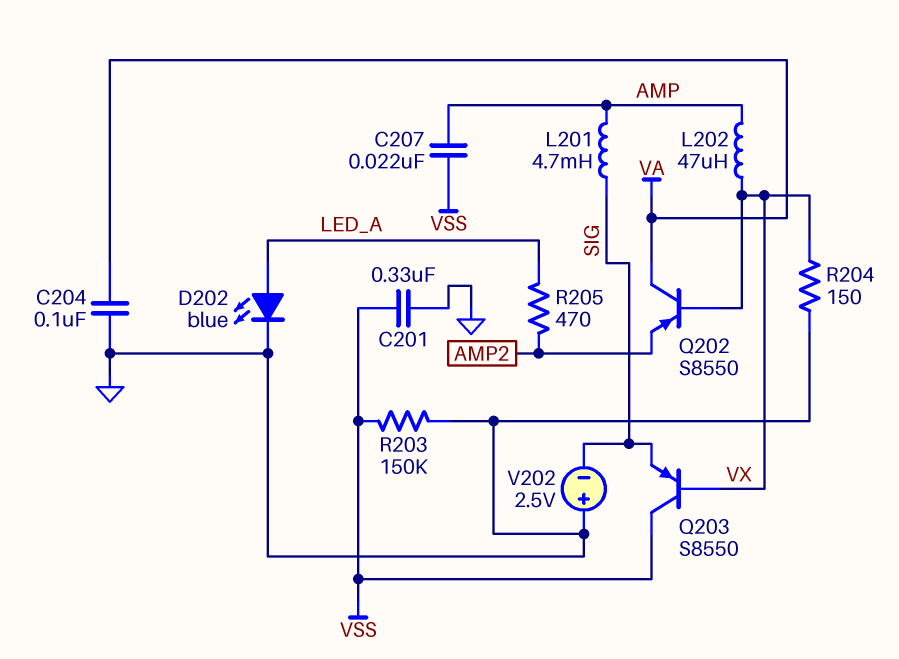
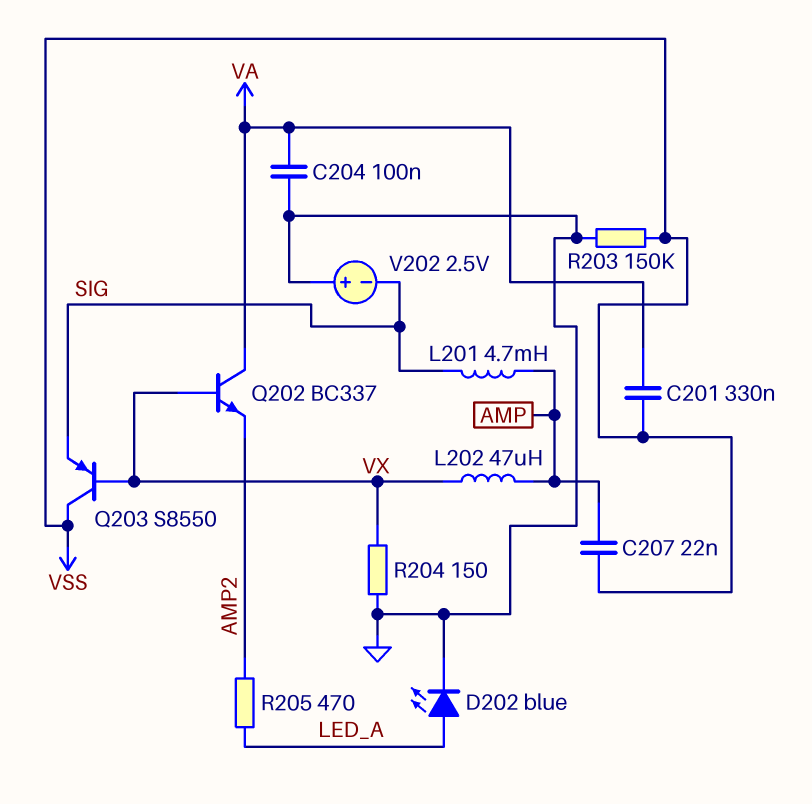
C201: 330nF (GND, VSS) -> 330nF (VA, VSS)
Q202: PNP S8550 (B VX, C VA, E AMP2) -> NPN BC337 (B VX, C VA, E AMP2)

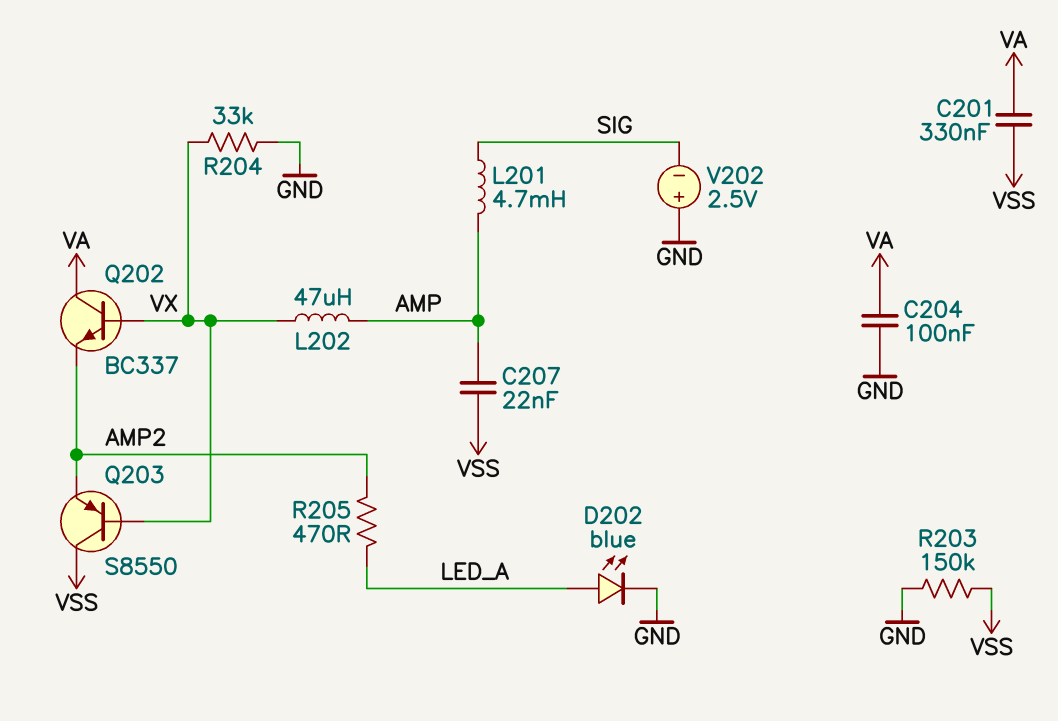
Q203: PNP S8550 (B VX, C VSS, E SIG) -> PNP S8550 (B VX, C VSS, E AMP2)
R204: 150 (GND, VX) -> 33k (GND, VX)

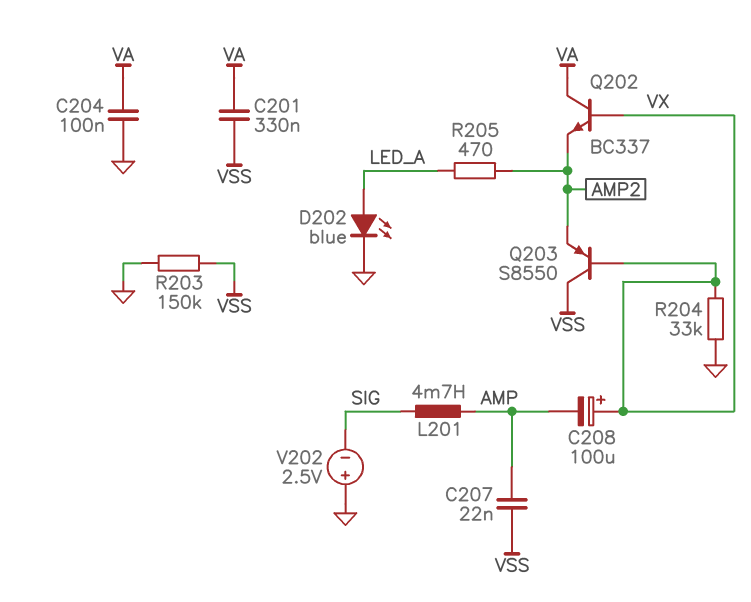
C208: none -> 100uF (plus VX, minus AMP)
L202: 47uH (AMP, VX) -> none

